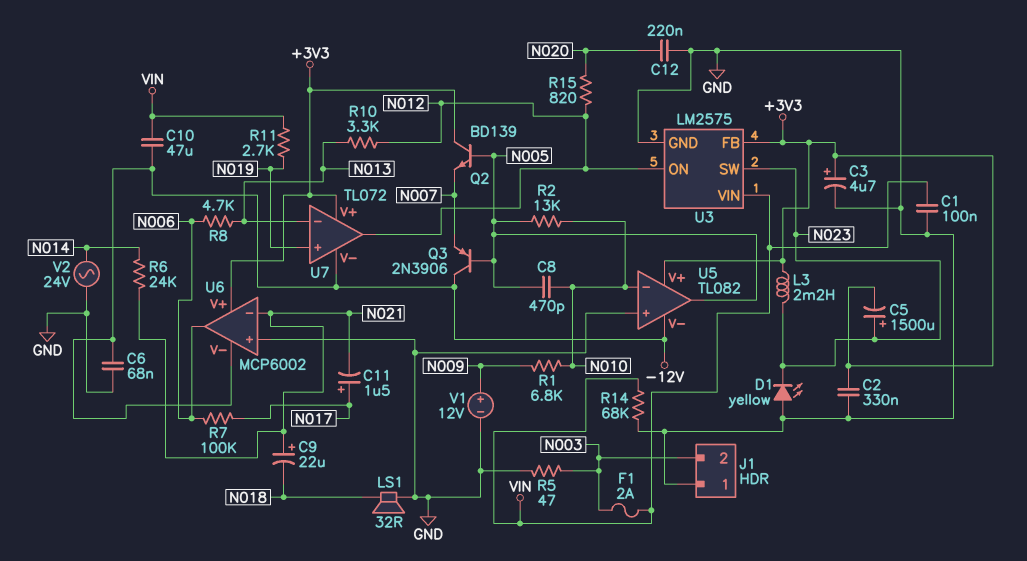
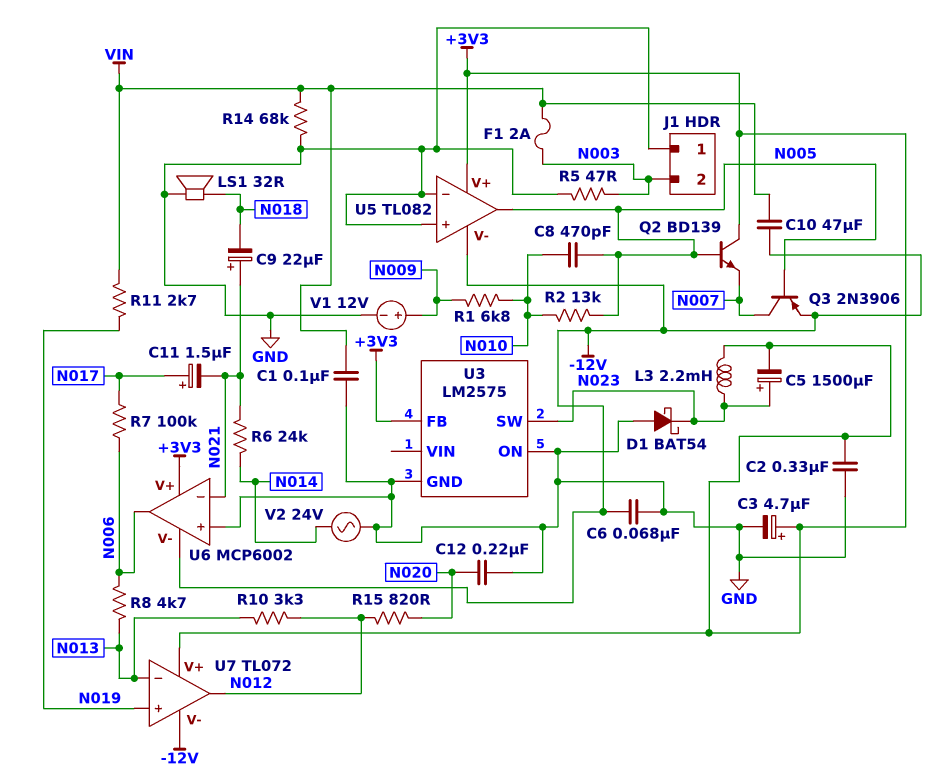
D1: LED yellow (A GND, K N023) -> schottky BAT54 (A GND, K N023)
Q3: PNP 2N3906 (B N005, C -12V, E N007) -> PNP 2N3906 (B N005, C N007, E -12V)
U3 pin ON: N012 -> GND
U3 pin VIN: VIN -> none
U5 pin in-: N010 -> GND

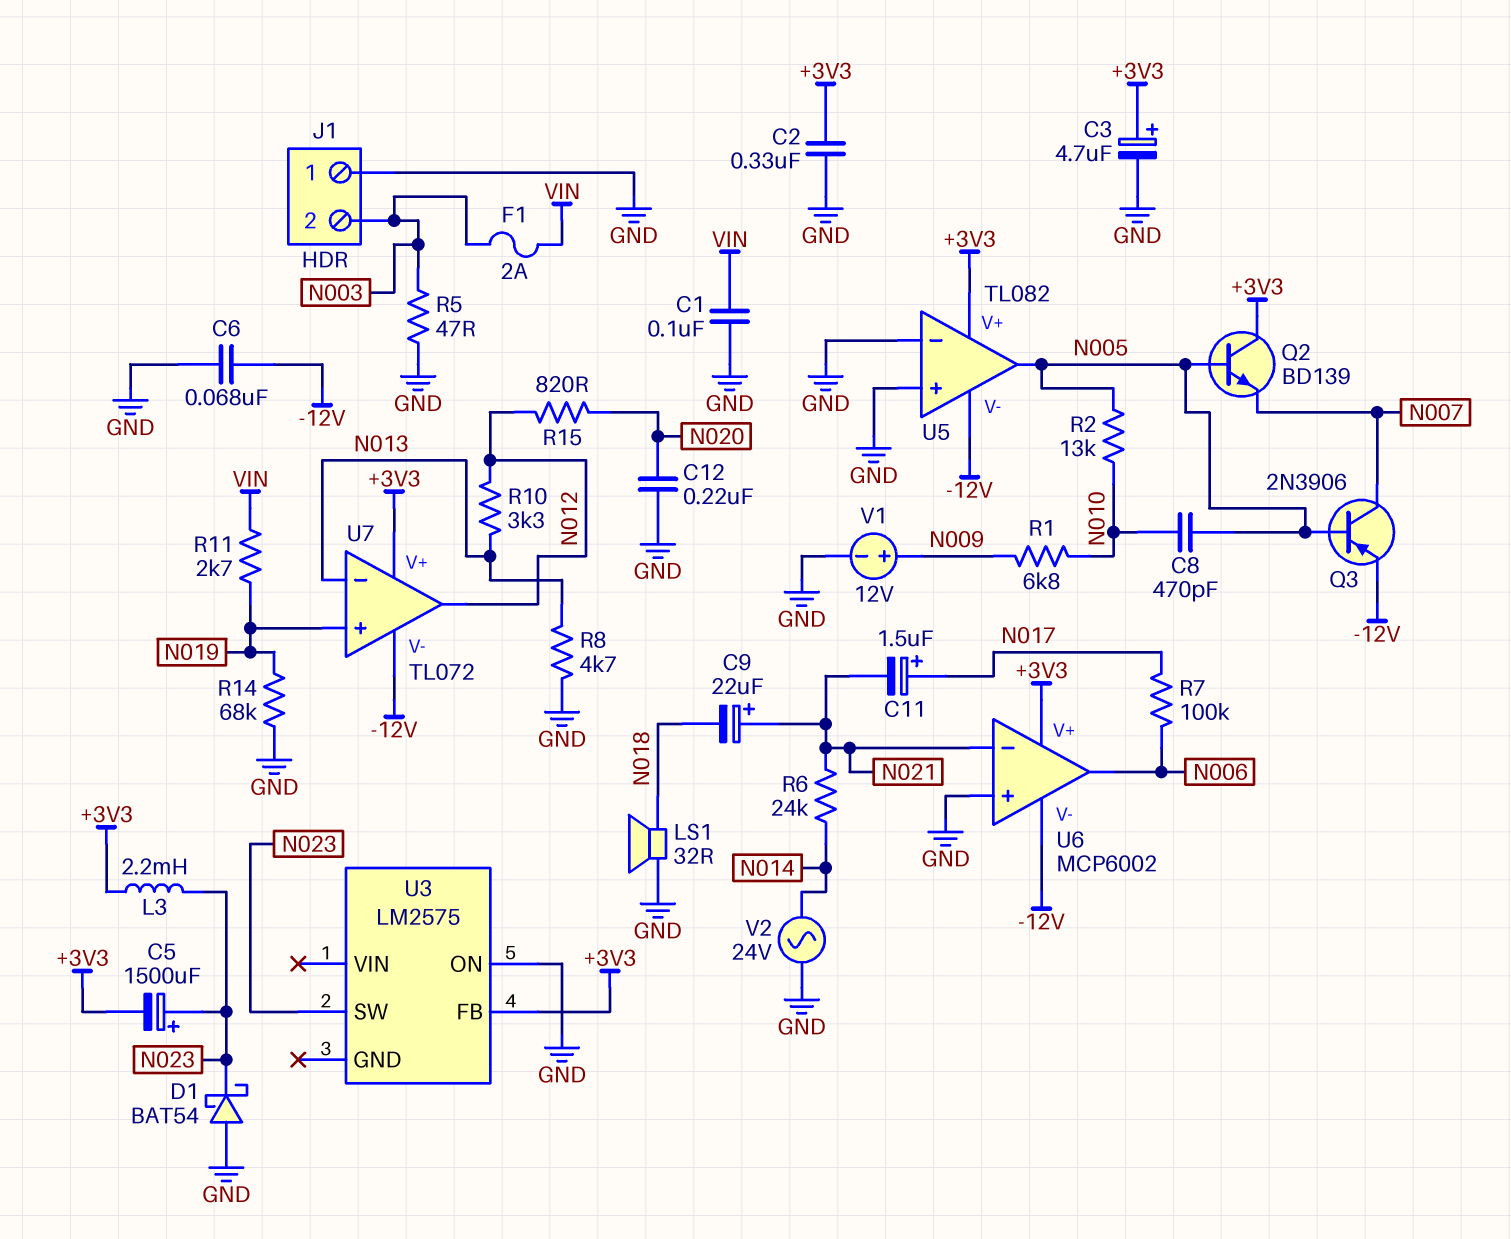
C10: 47uF (-12V, VIN) -> none
R8: 4.7k (N006, N013) -> 4.7k (GND, N013)
R14: 68k (GND, VIN) -> 68k (GND, N019)
U3 pin GND: GND -> none

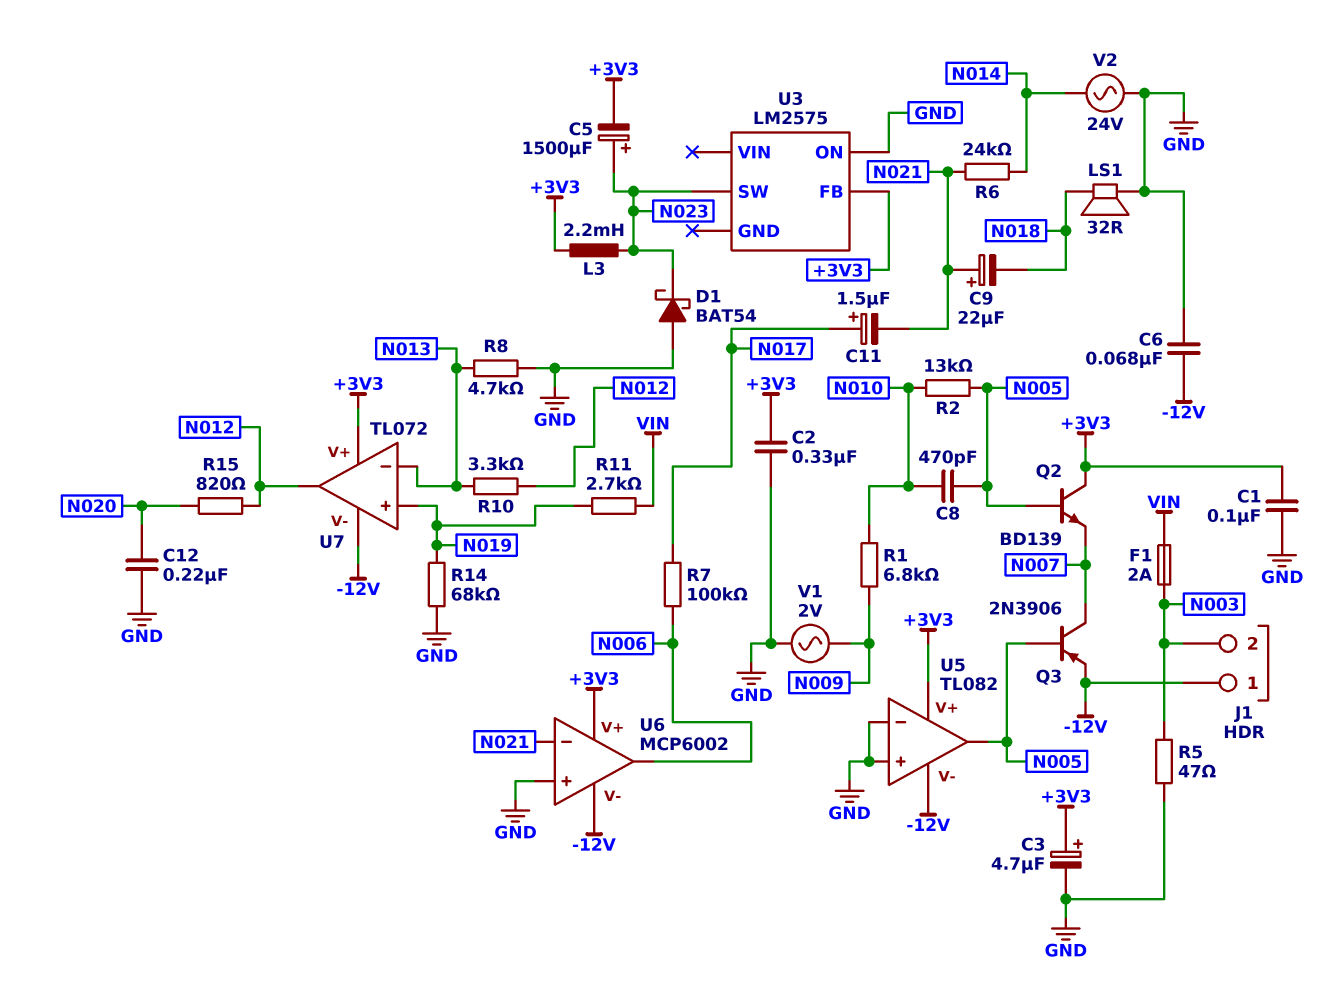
C1: 100nF (GND, VIN) -> 100nF (+3V3, GND)
J1 pin 1: GND -> -12V
V1: 12V (plus N009, minus GND) -> AC 2V (GND, N009)

